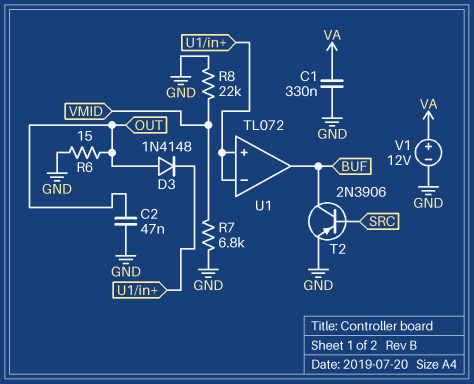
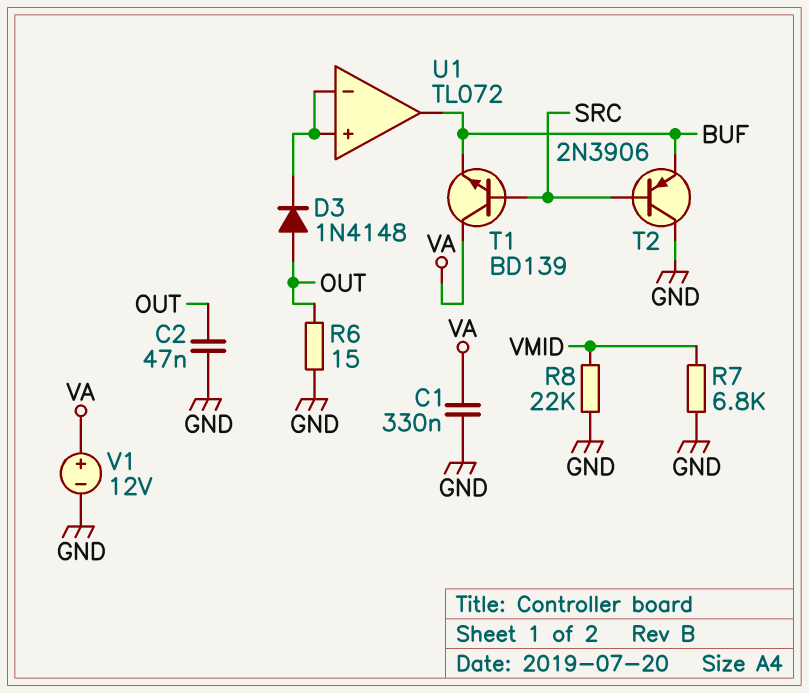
T1: none -> NPN BD139 (B SRC, C VA, E BUF)
T2: PNP 2N3906 (B SRC, C BUF, E GND) -> PNP 2N3906 (B SRC, C GND, E BUF)

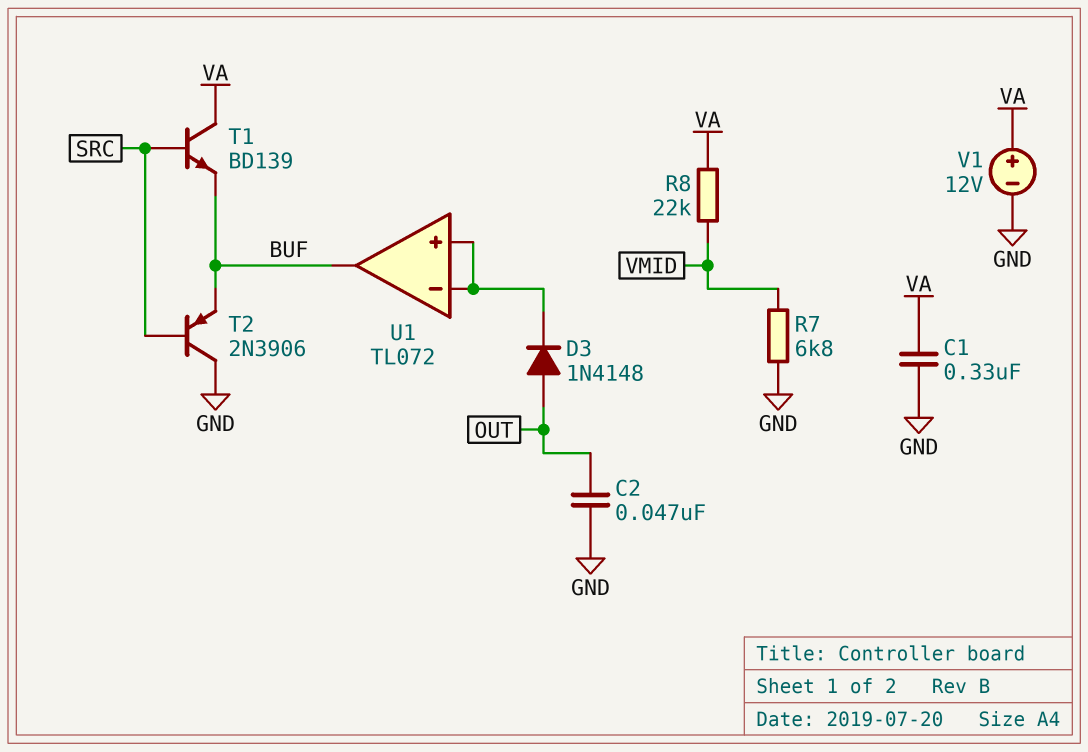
R6: 15 (GND, OUT) -> none
R8: 22k (GND, VMID) -> 22k (VA, VMID)

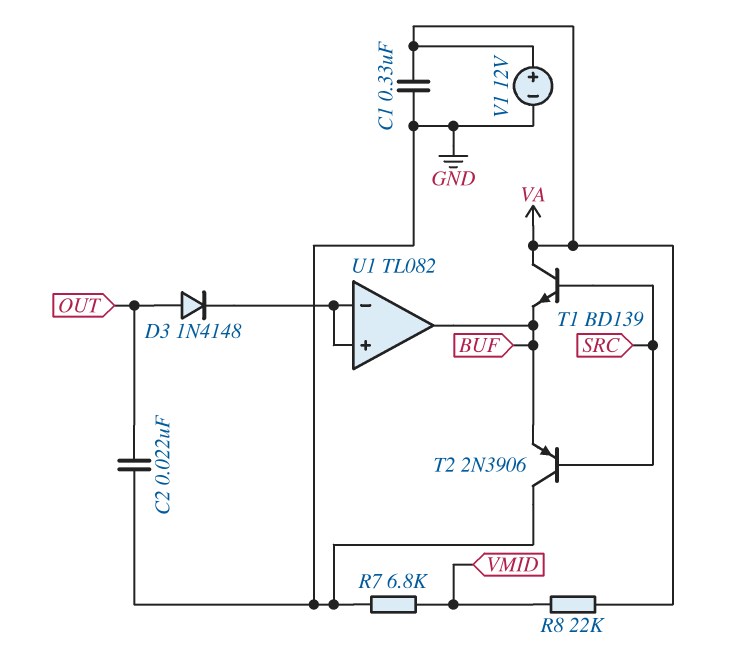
C2: 47nF (GND, OUT) -> 22nF (GND, OUT)
U1: TL072 -> TL082

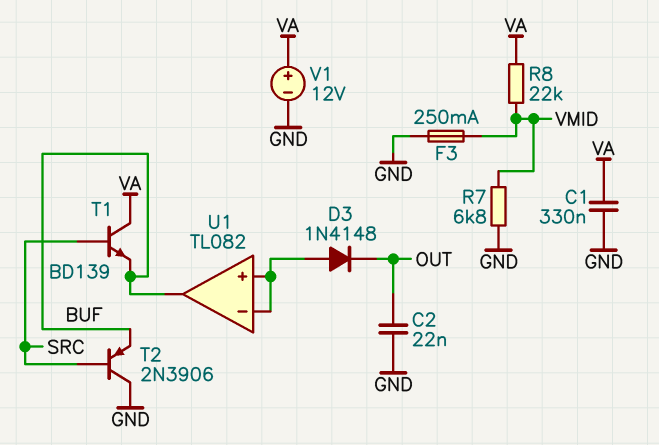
D3: diode 1N4148 (A OUT, K U1/in+) -> diode 1N4148 (A U1/in+, K OUT)
F3: none -> 250mA (GND, VMID)

